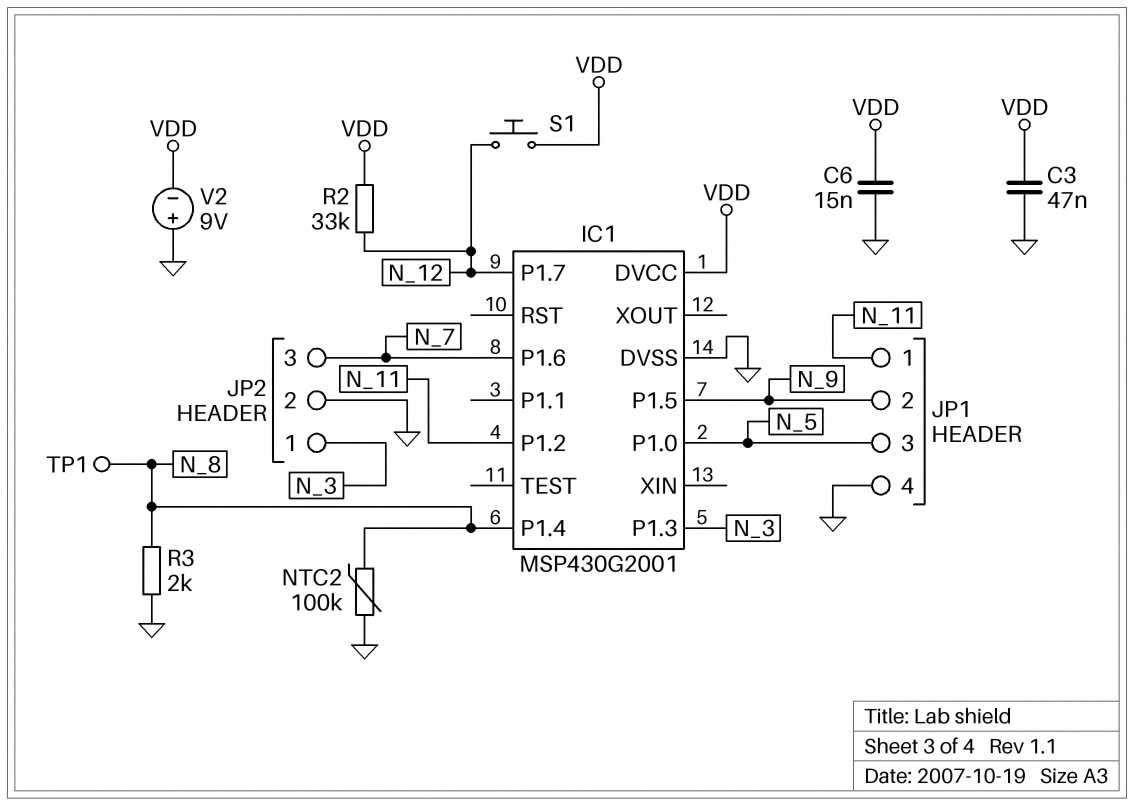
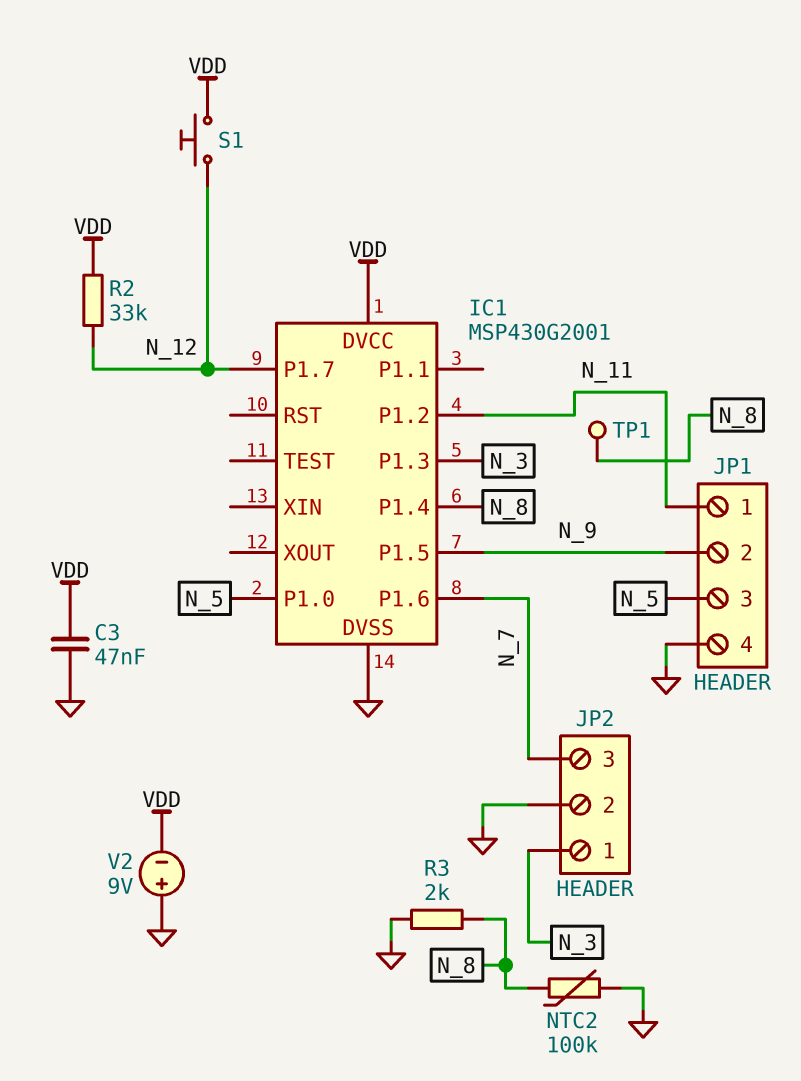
C6: 15nF (GND, VDD) -> none

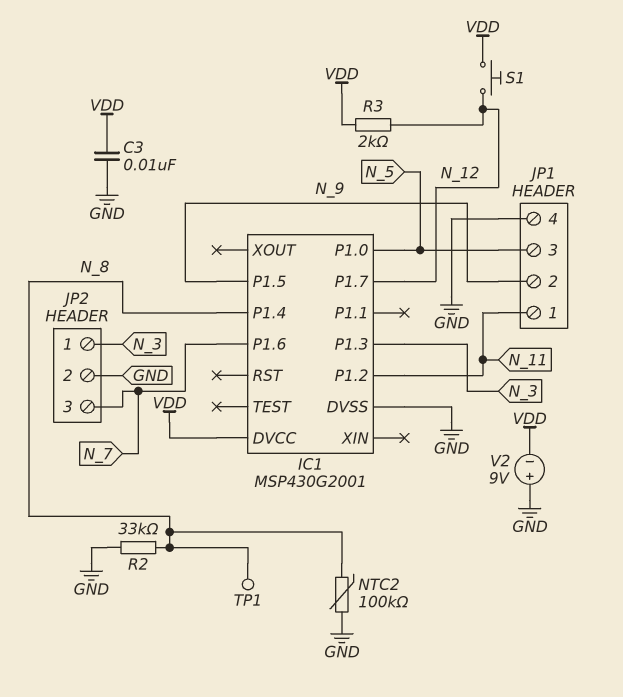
C3: 47nF (GND, VDD) -> 10nF (GND, VDD)
R2: 33k (N_12, VDD) -> 33k (GND, N_8)
R3: 2k (GND, N_8) -> 2k (N_12, VDD)

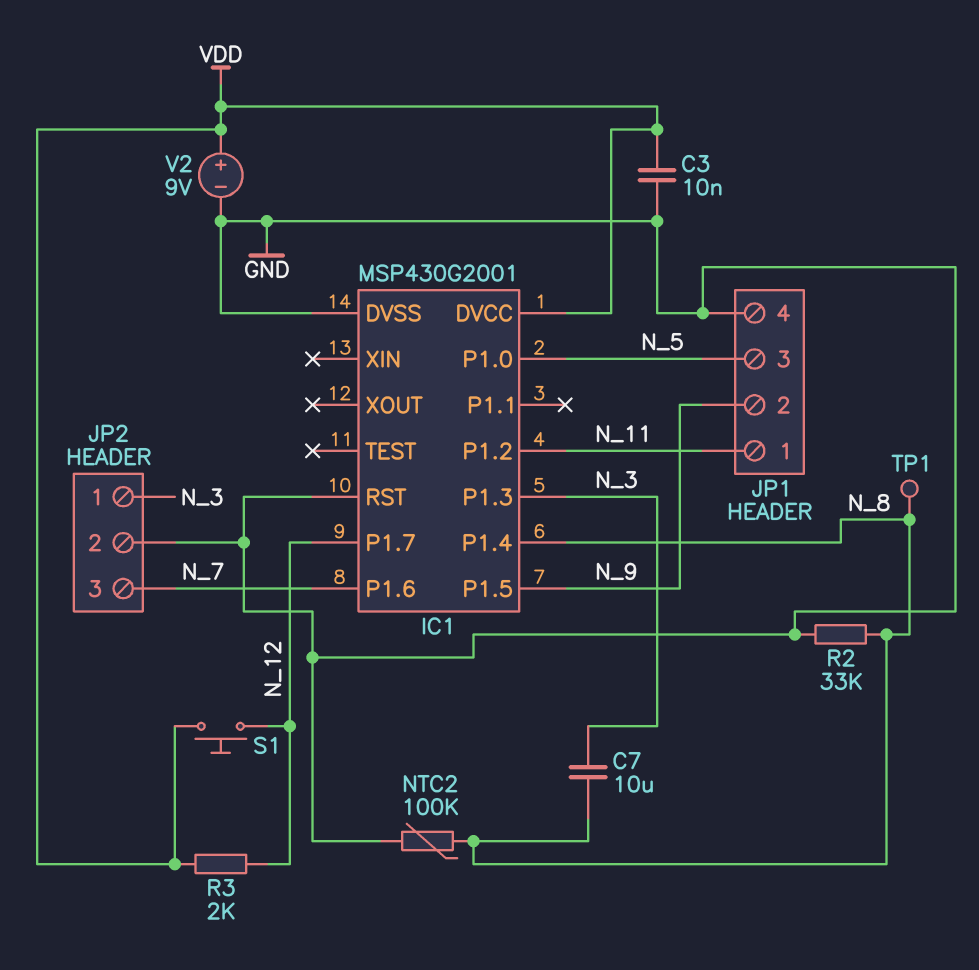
C7: none -> 10uF (N_3, N_8)
IC1 pin RST: none -> GND
V2: 9V (plus GND, minus VDD) -> 9V (plus VDD, minus GND)

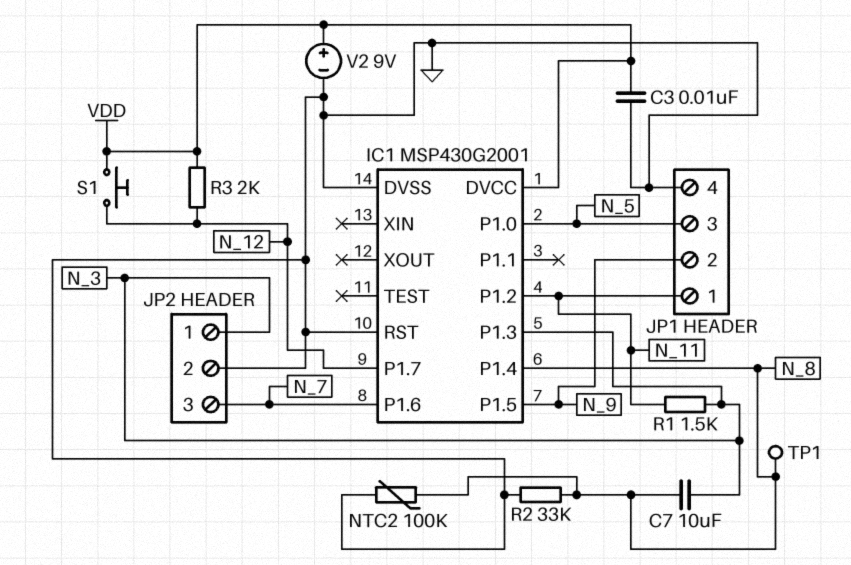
R1: none -> 1.5k (N_3, N_11)

